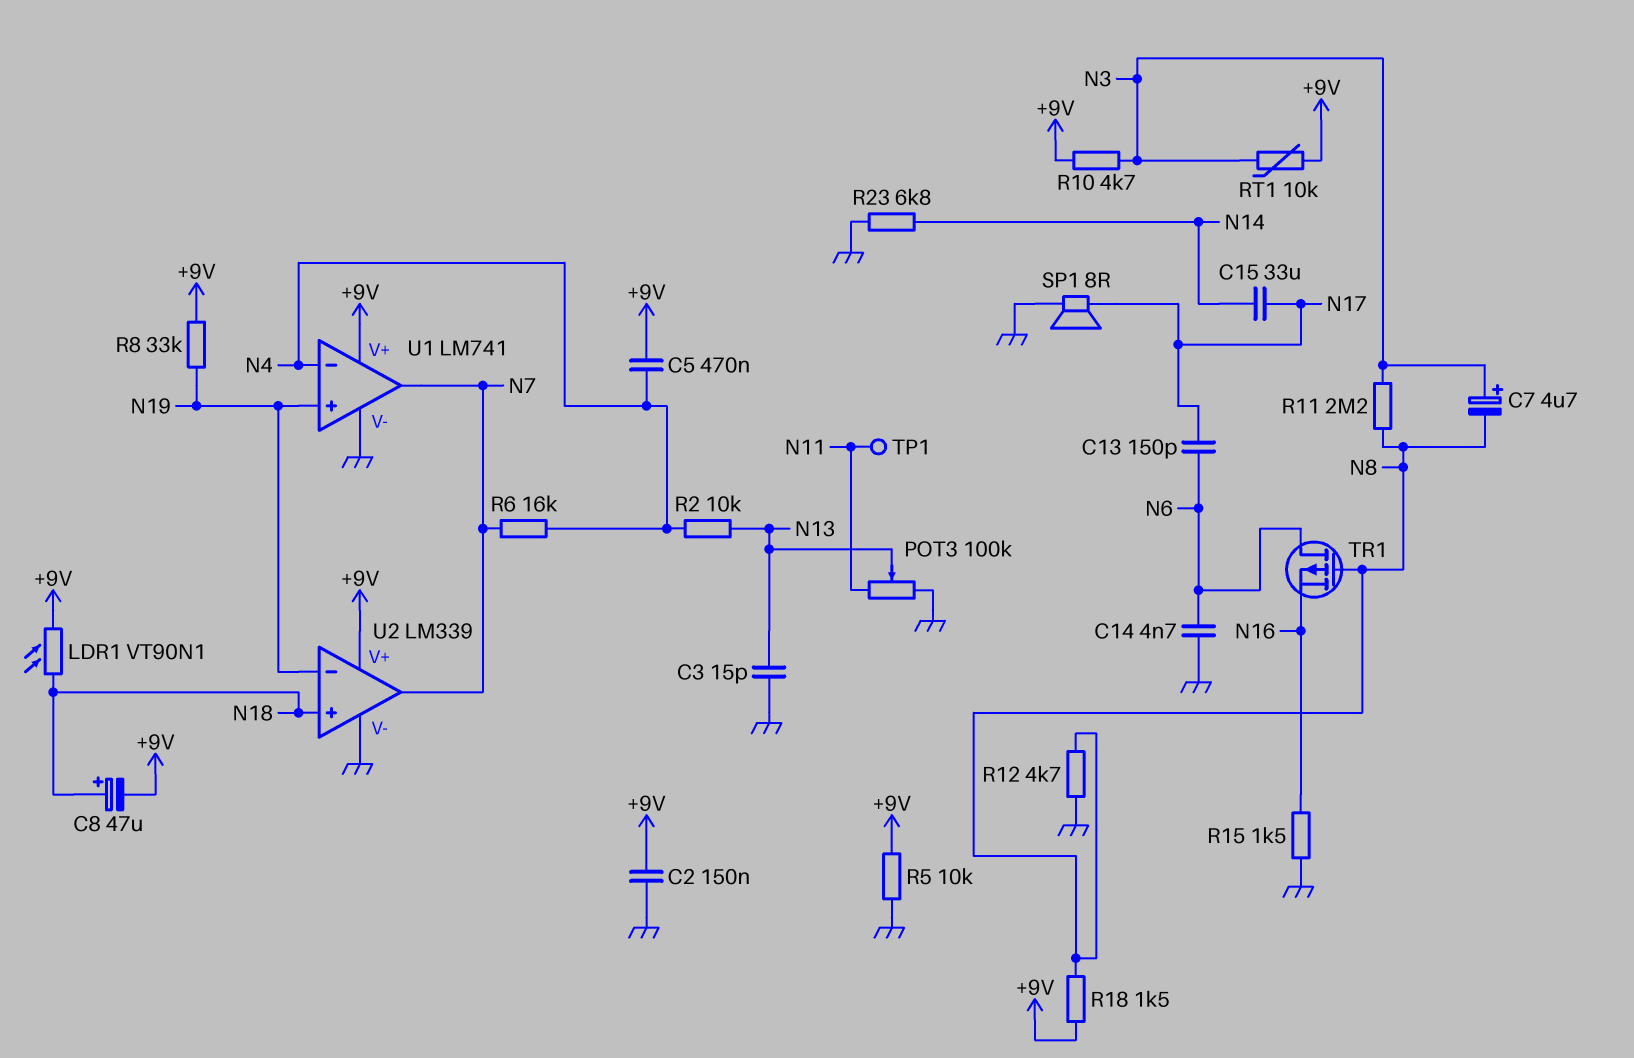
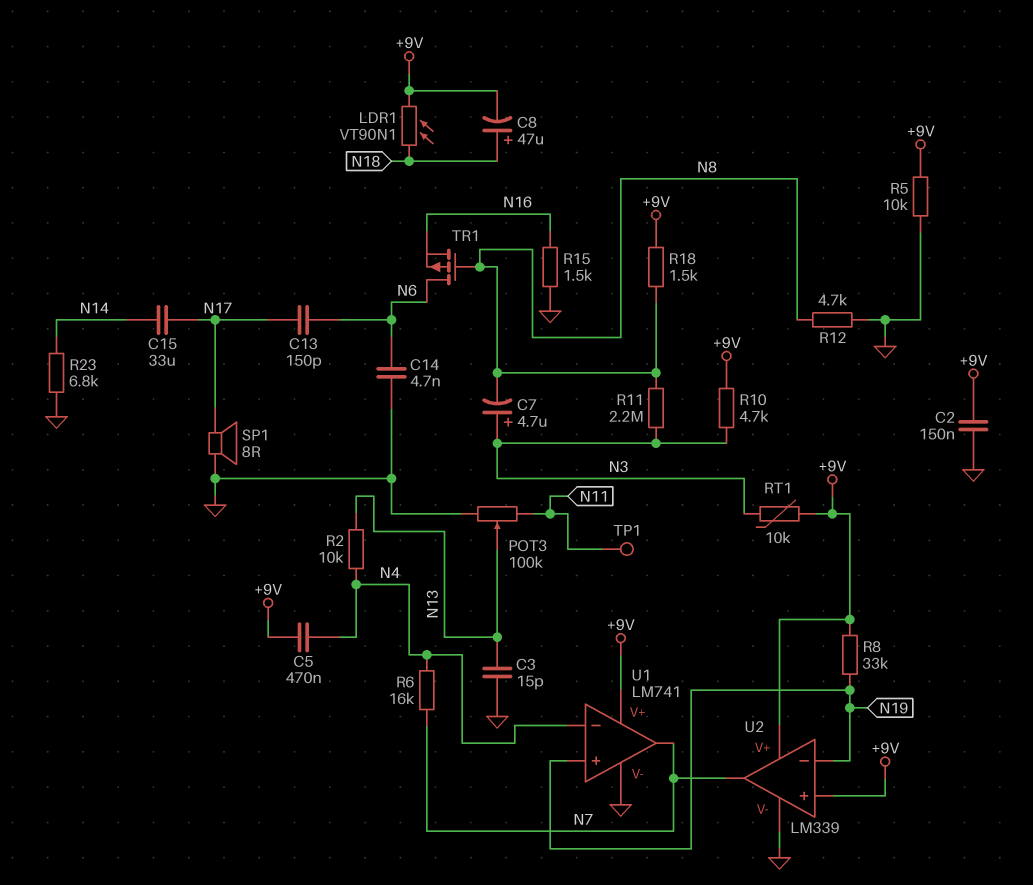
U2 pin in+: N18 -> +9V

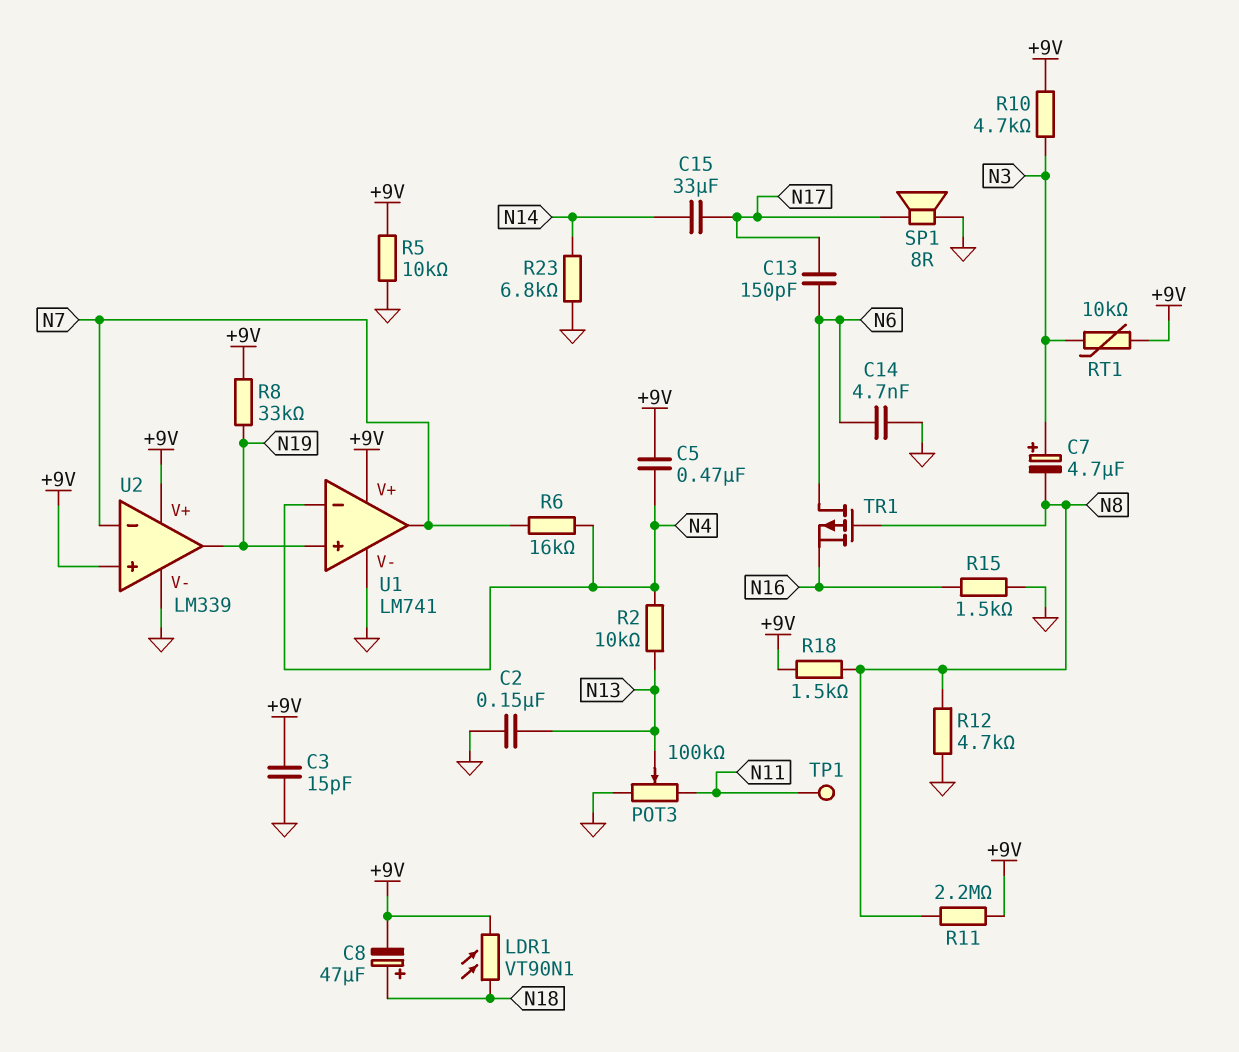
C2: 150nF (+9V, GND) -> 150nF (GND, N13)
C3: 15pF (GND, N13) -> 15pF (+9V, GND)
R11: 2.2M (N3, N8) -> 2.2M (+9V, N8)
U2 pin in-: N19 -> N7
U2 pin out: N7 -> N19

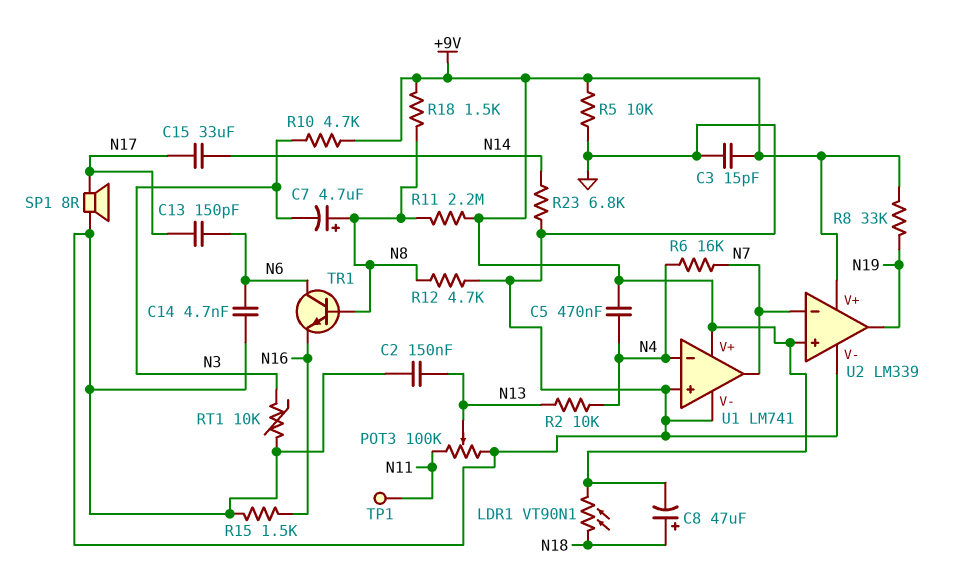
C7: 4.7uF (plus N3, minus N8) -> 4.7uF (plus N8, minus N3)
RT1: 10k (+9V, N3) -> 10k (GND, N3)
TR1: PMOS (G N8, D N6, S N16) -> NPN (B N8, C N6, E N16)
U1 pin in+: N19 -> GND

